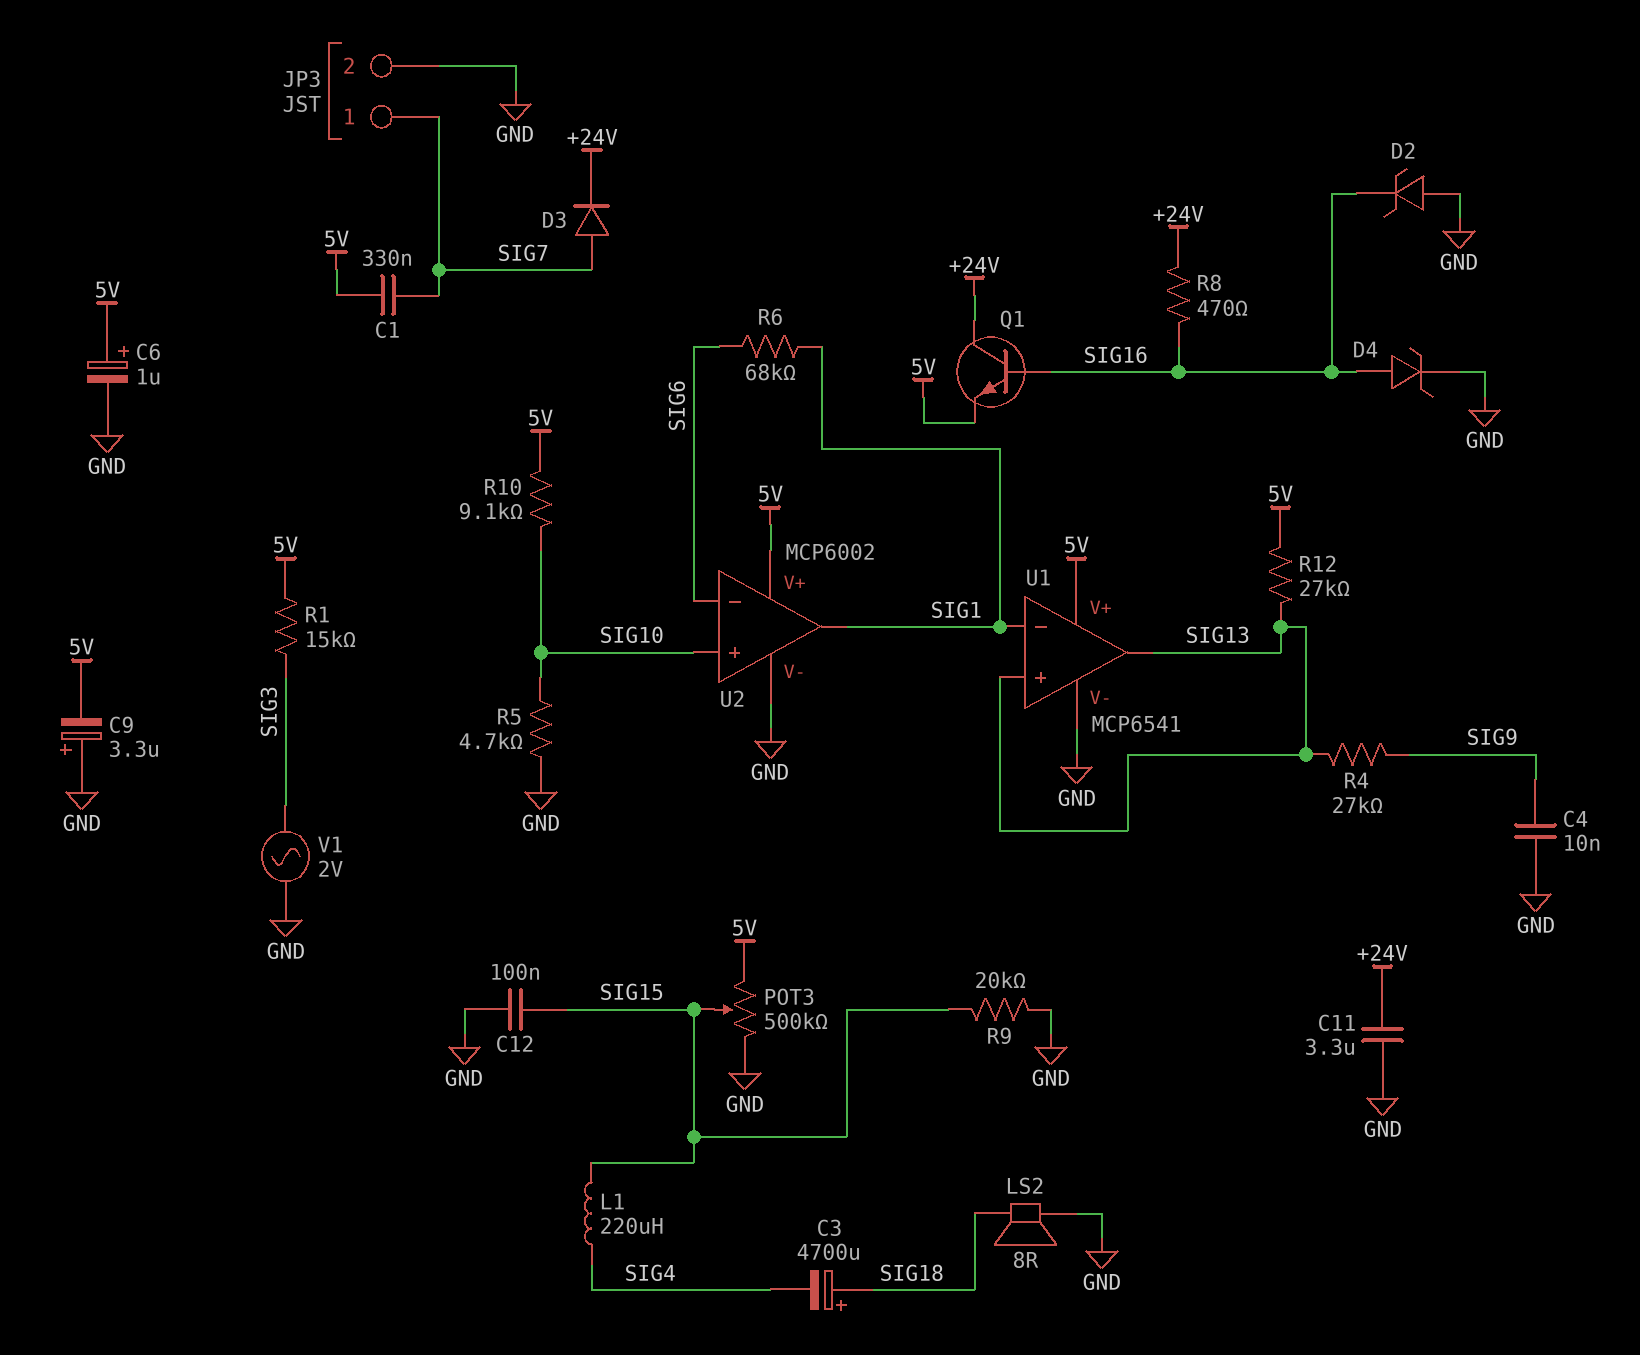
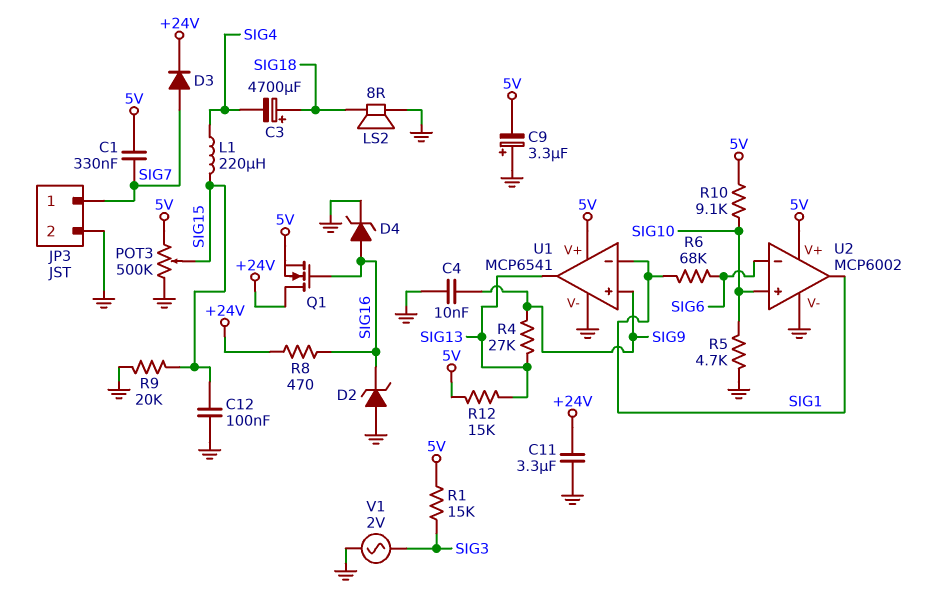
C6: 1uF (plus 5V, minus GND) -> none
Q1: NPN (B SIG16, C +24V, E 5V) -> NMOS (G SIG16, D +24V, S 5V)
R12: 27k (5V, SIG13) -> 15k (5V, SIG13)
U1 pin in+: SIG13 -> SIG9

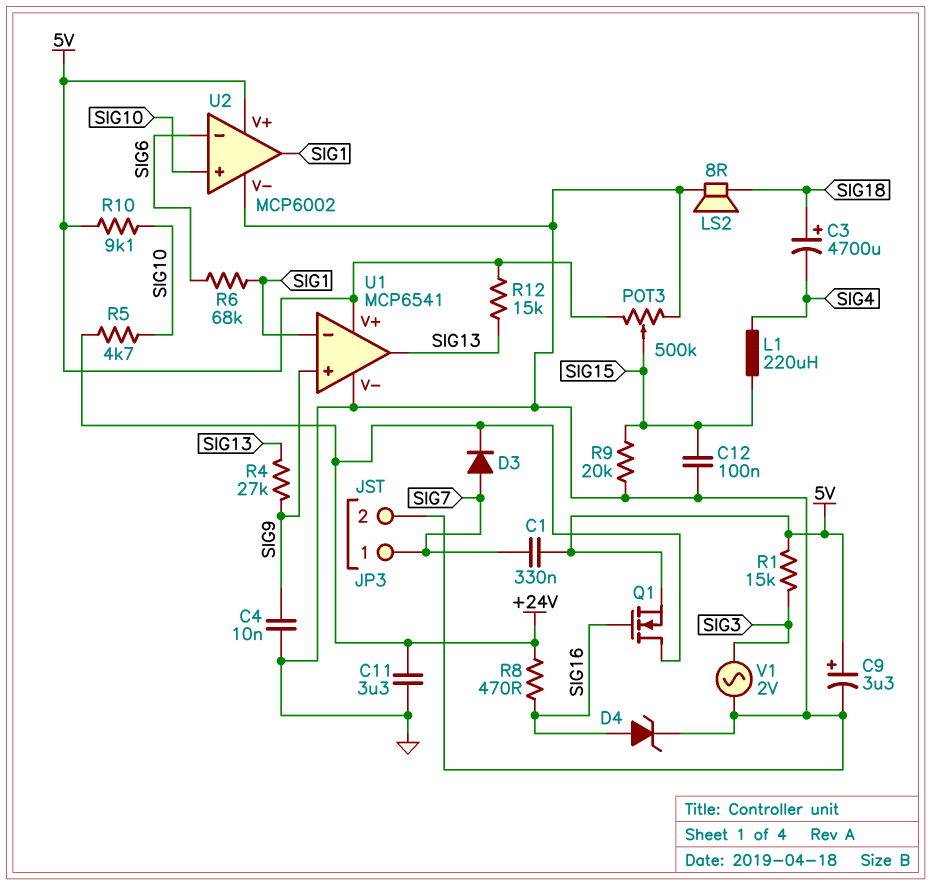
C9: 3.3uF (plus GND, minus 5V) -> 3.3uF (plus 5V, minus GND)
D2: zener (A GND, K SIG16) -> none
R5: 4.7k (GND, SIG10) -> 4.7k (+24V, SIG10)

